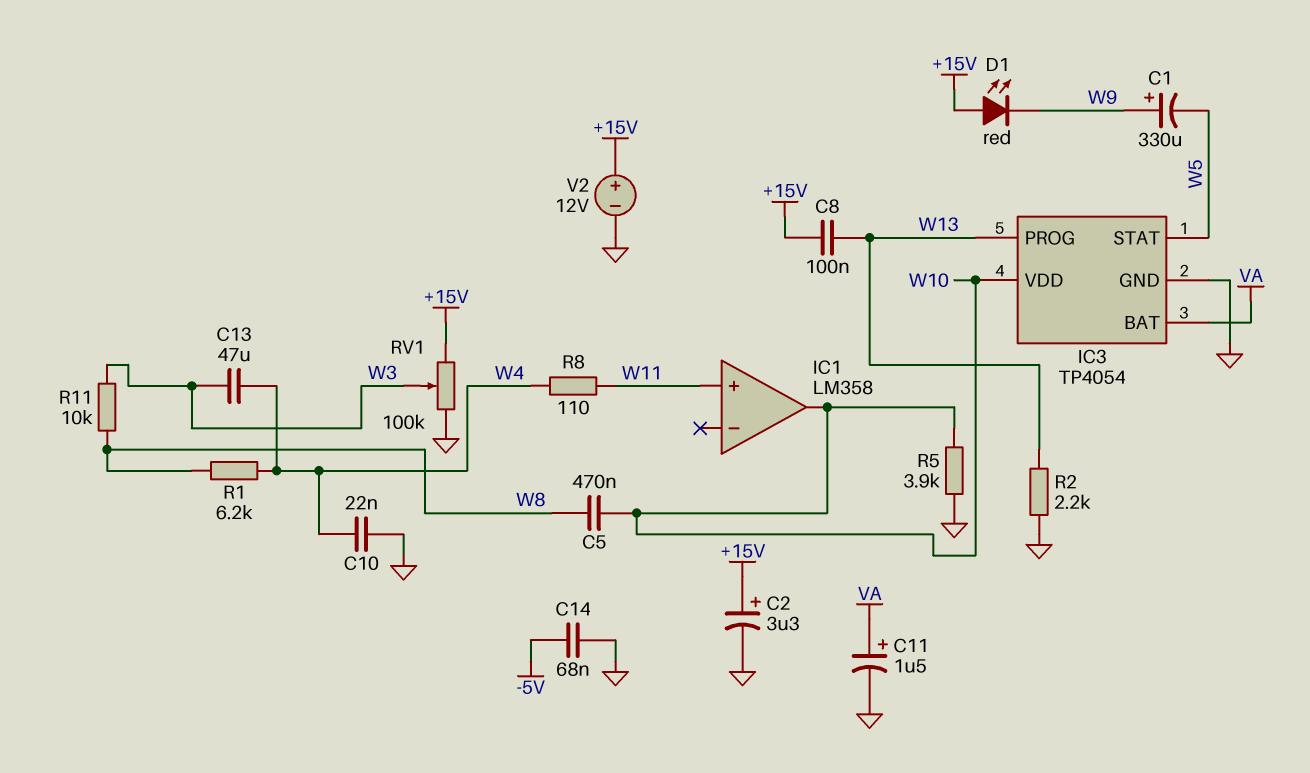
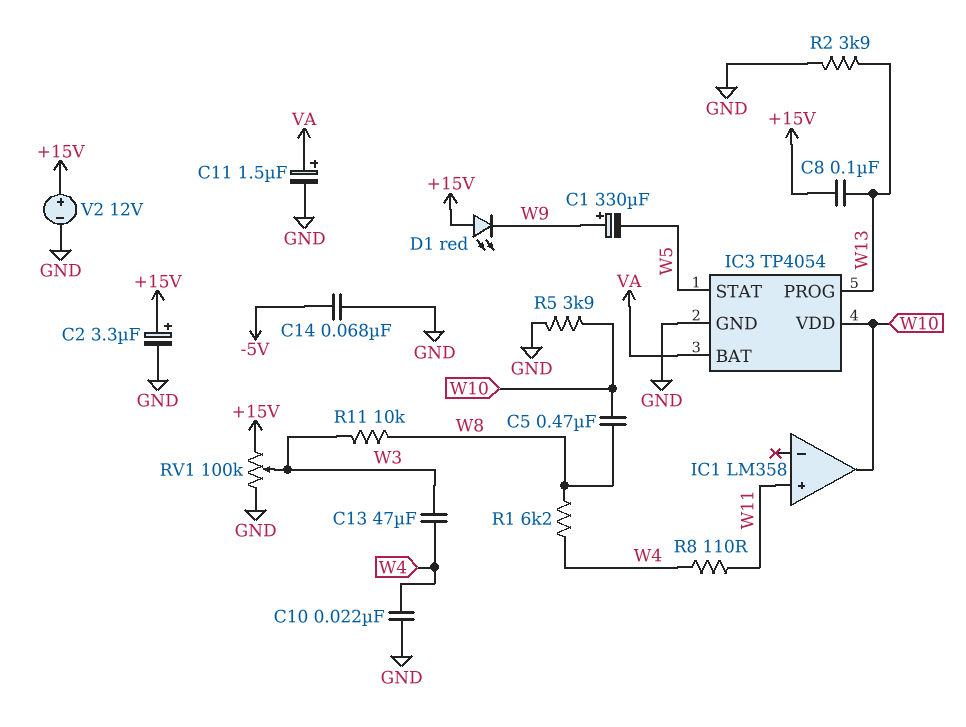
R2: 2.2k (GND, W13) -> 3.9k (GND, W13)

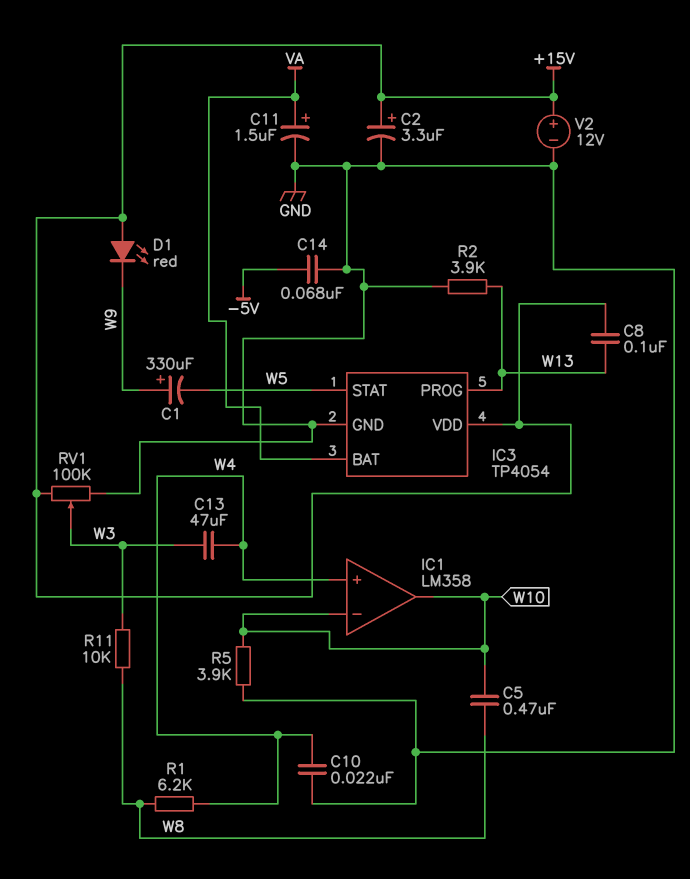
IC1 pin in+: W11 -> W4
IC1 pin in-: none -> W10
IC3 pin VDD: W10 -> +15V
R8: 110 (W4, W11) -> none

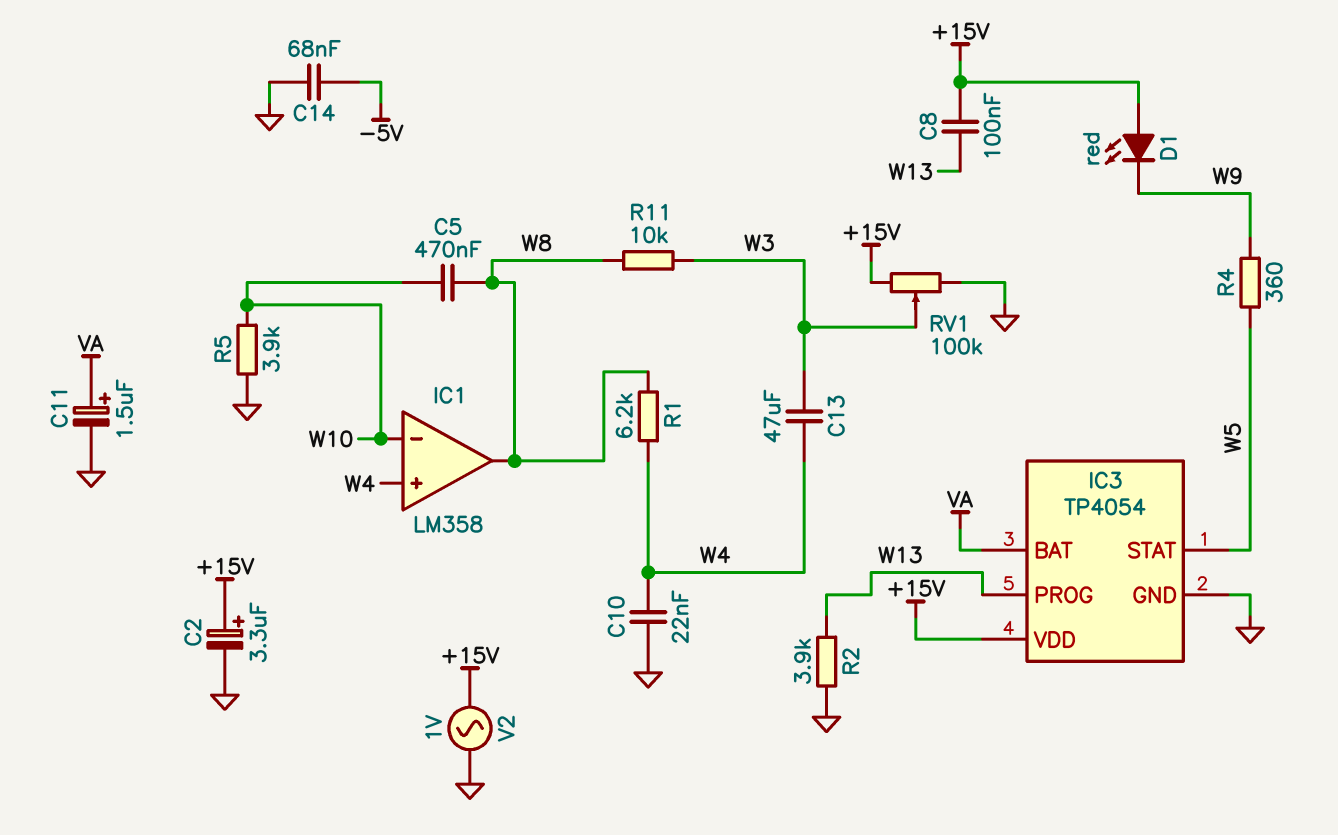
C1: 330uF (plus W9, minus W5) -> none
IC1 pin out: W10 -> W8
R4: none -> 360 (W5, W9)
V2: 12V (plus +15V, minus GND) -> AC 1V (+15V, GND)

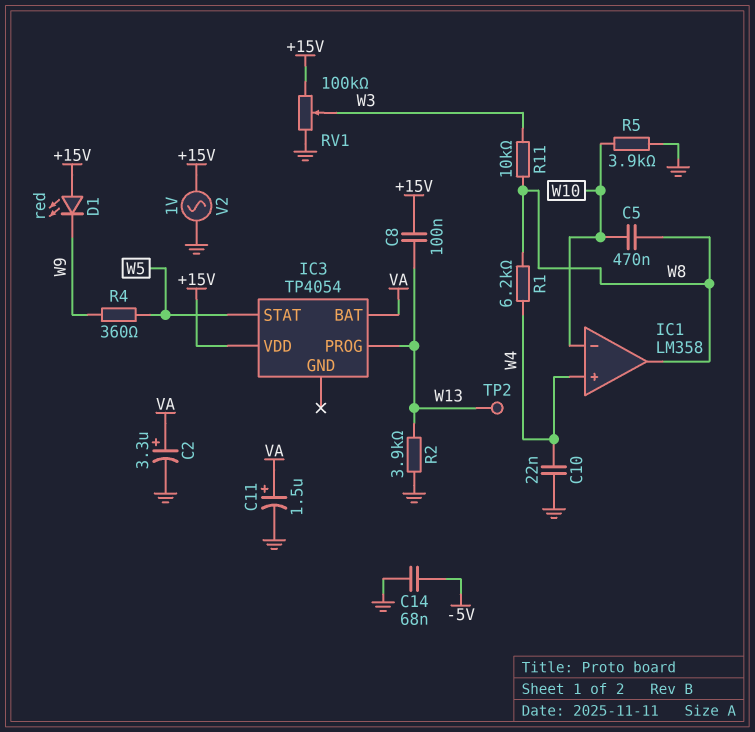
C2: 3.3uF (plus +15V, minus GND) -> 3.3uF (plus VA, minus GND)
C13: 47uF (W3, W4) -> none
IC3 pin GND: GND -> none
TP2: none -> test point (W13)

